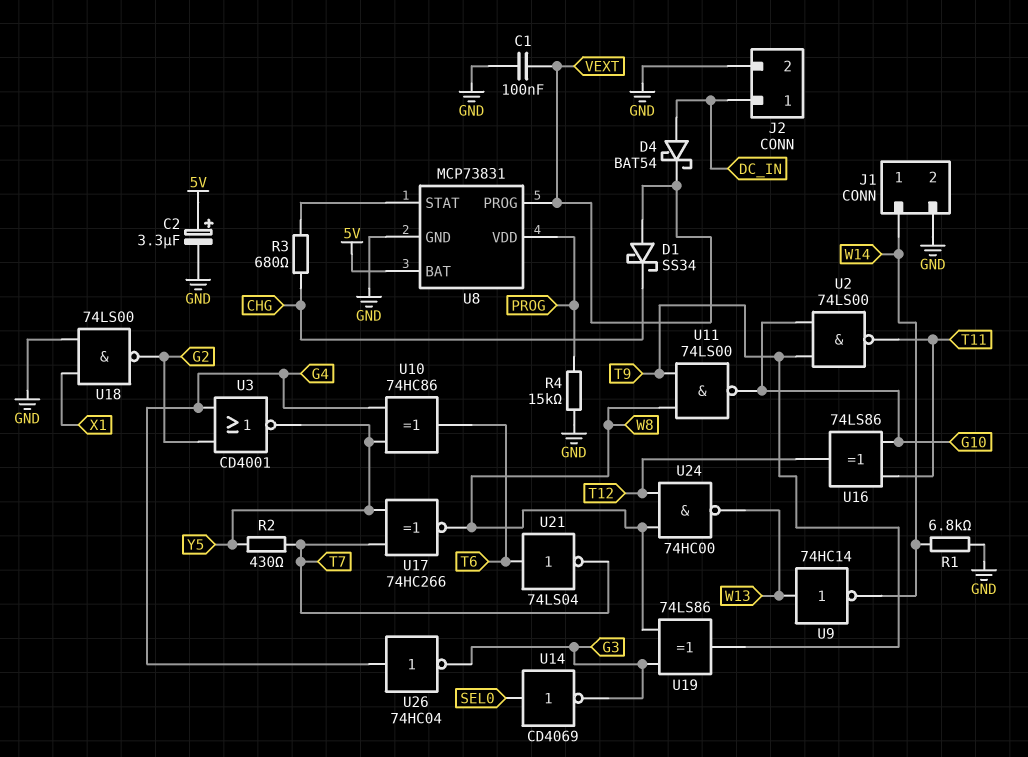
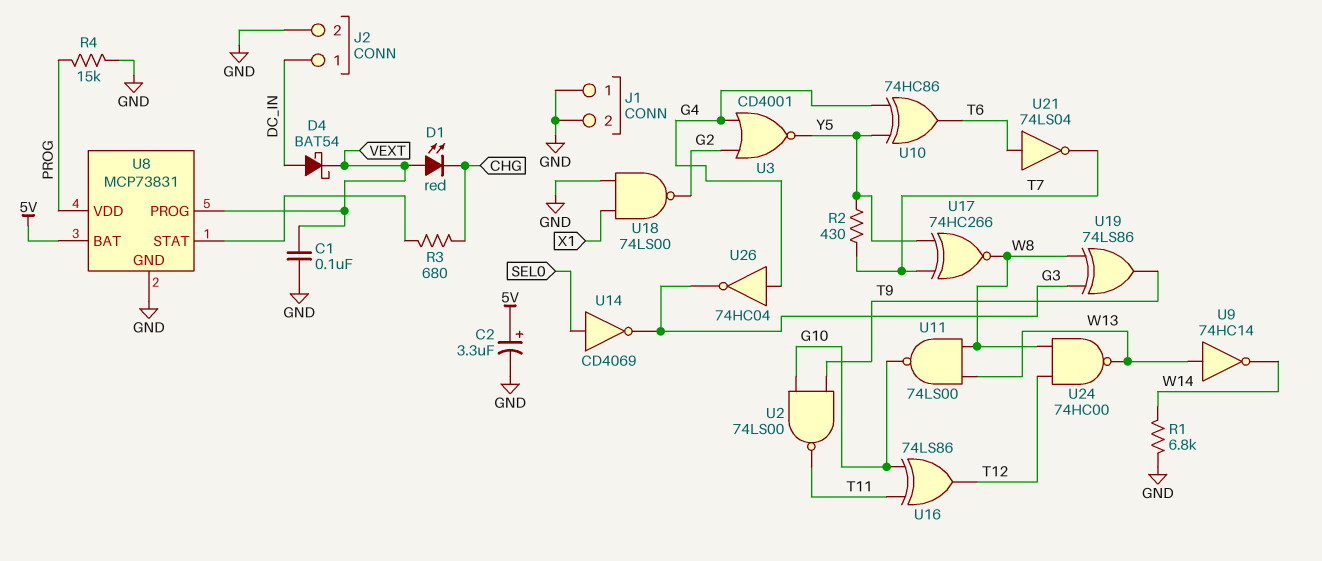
D1: schottky SS34 (A VEXT, K CHG) -> LED red (A VEXT, K CHG)
J1 pin 1: W14 -> GND
U11: NAND 74LS00 (in T9, in W8, out G10) -> NAND 74LS00 (in W8, in W13, out G10)

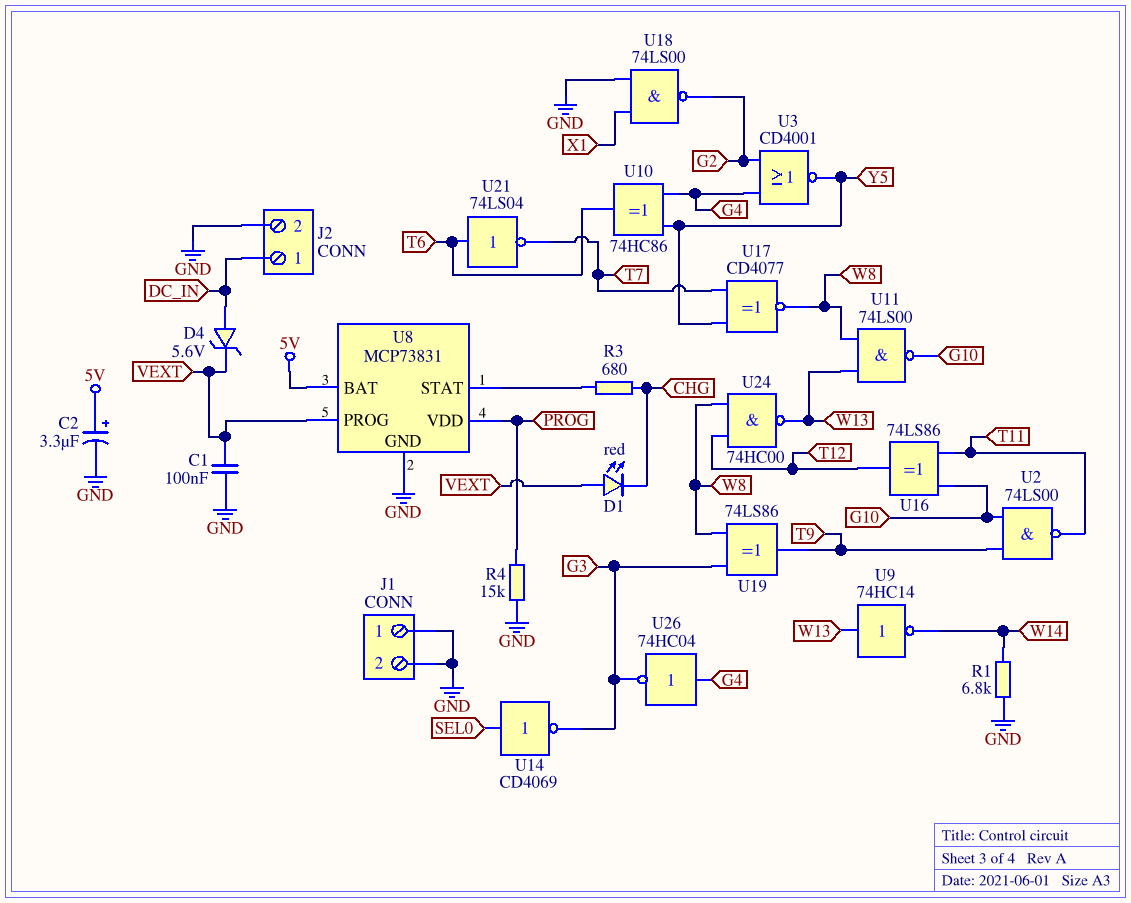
D4: schottky BAT54 (A DC_IN, K VEXT) -> zener 5.6V (A DC_IN, K VEXT)
R2: 430 (T7, Y5) -> none
U17: XNOR 74HC266 (in T7, in Y5, out W8) -> XNOR CD4077 (in T7, in Y5, out W8)

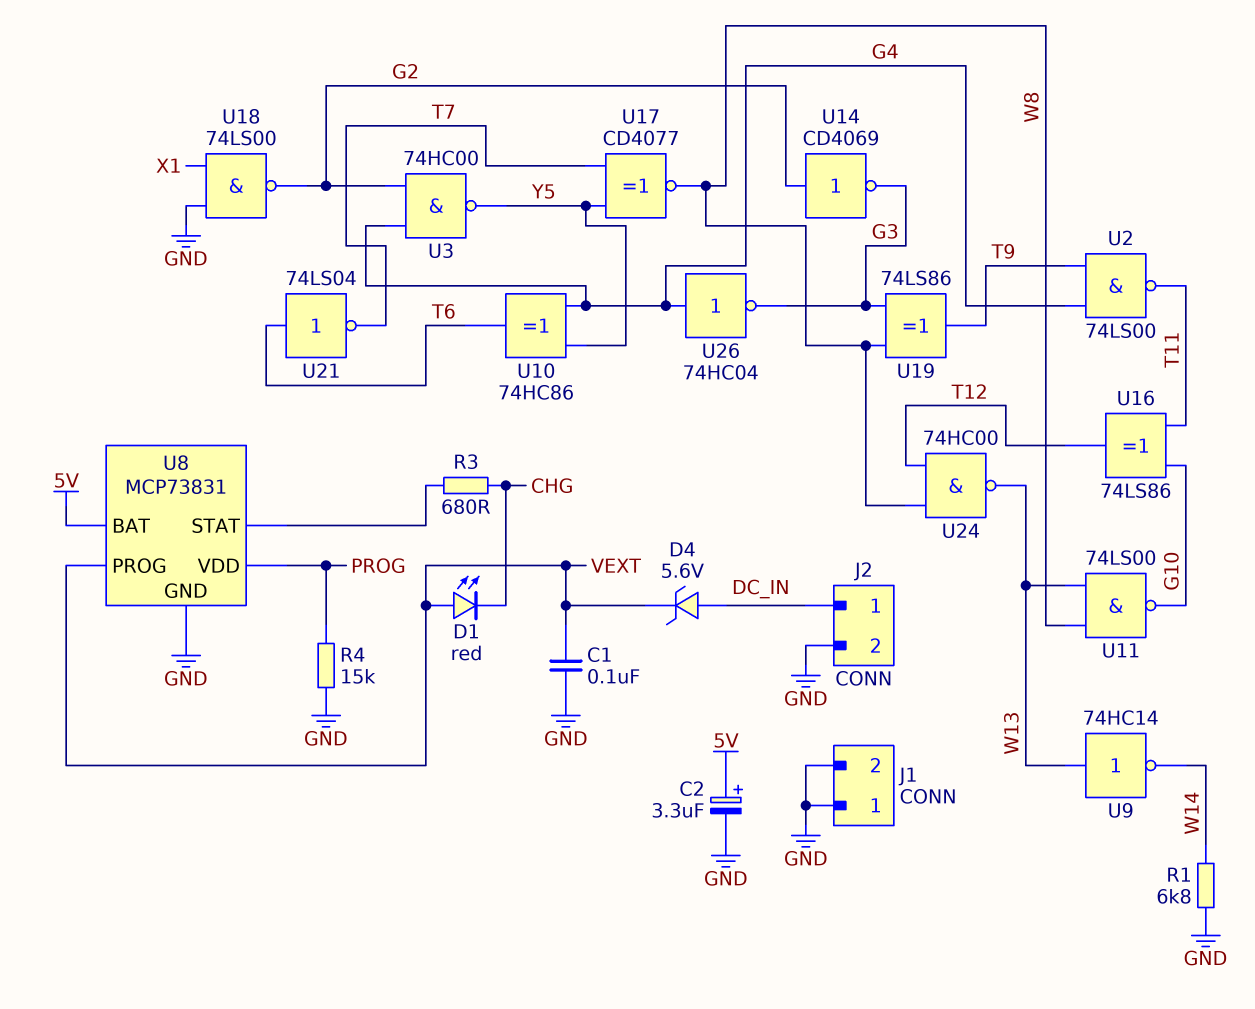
U2: NAND 74LS00 (in G10, in T9, out T11) -> NAND 74LS00 (in G4, in T9, out T11)
U3: NOR CD4001 (in G2, in G4, out Y5) -> NAND 74HC00 (in G2, in G4, out Y5)
U14: NOT CD4069 (in SEL0, out G3) -> NOT CD4069 (in G2, out G3)

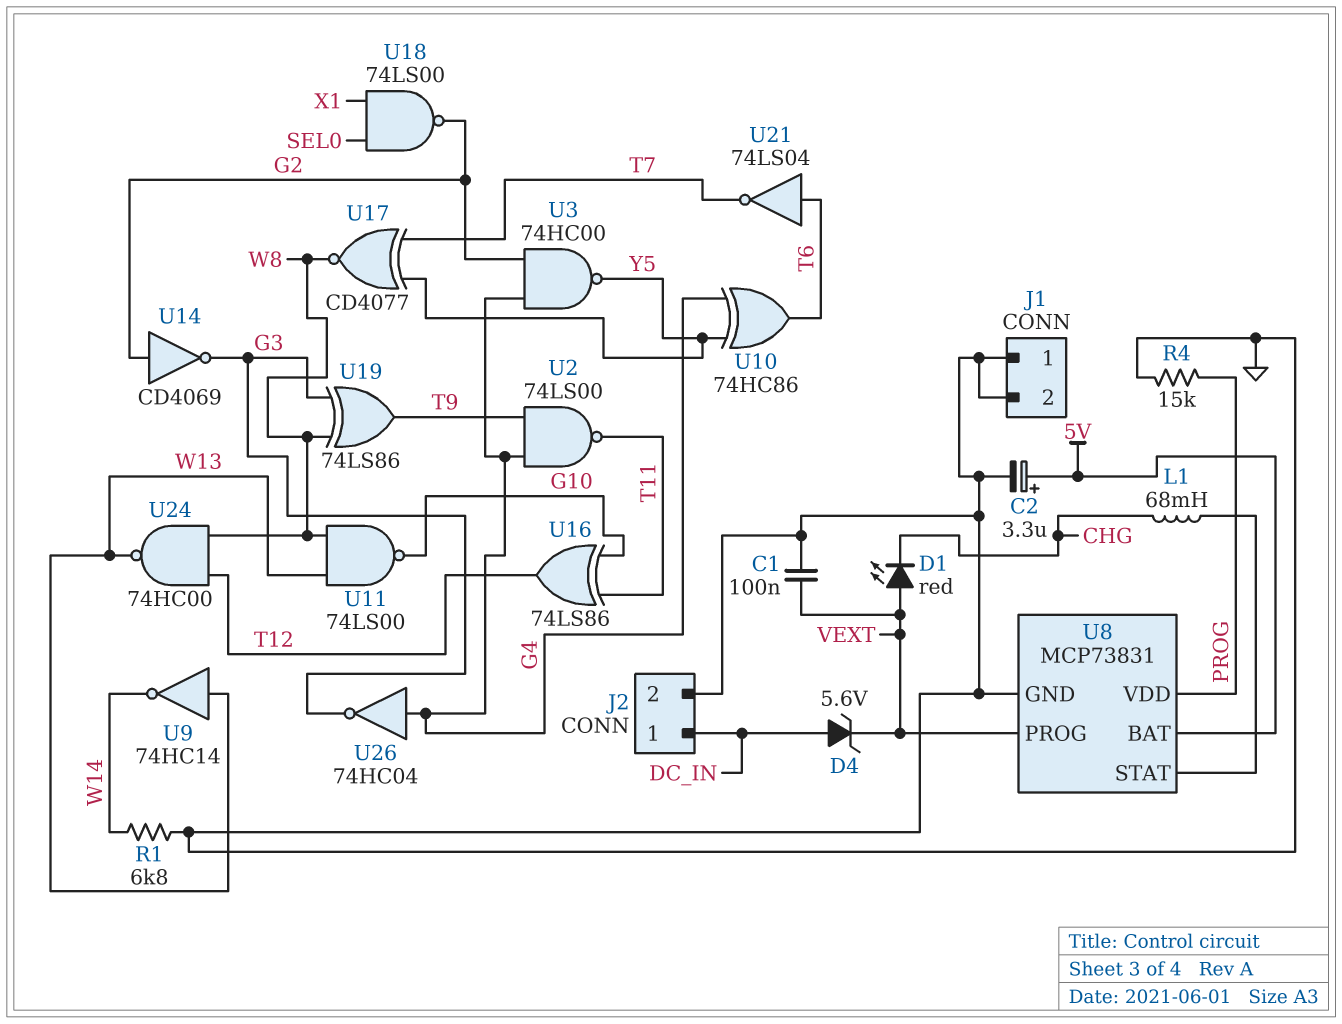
L1: none -> 68mH (CHG, U8/STAT)
R3: 680 (CHG, U8/STAT) -> none
U18: NAND 74LS00 (in GND, in X1, out G2) -> NAND 74LS00 (in SEL0, in X1, out G2)

